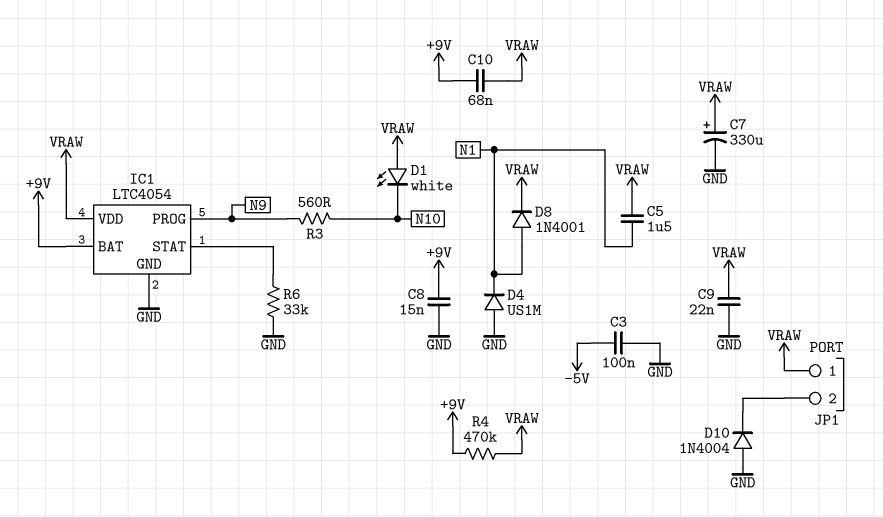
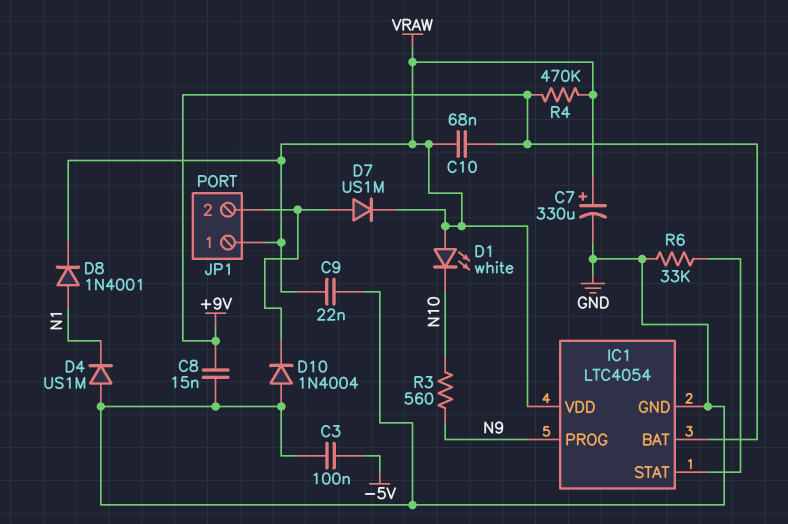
C5: 1.5uF (N1, VRAW) -> none
D7: none -> diode US1M (A JP1/2, K VRAW)

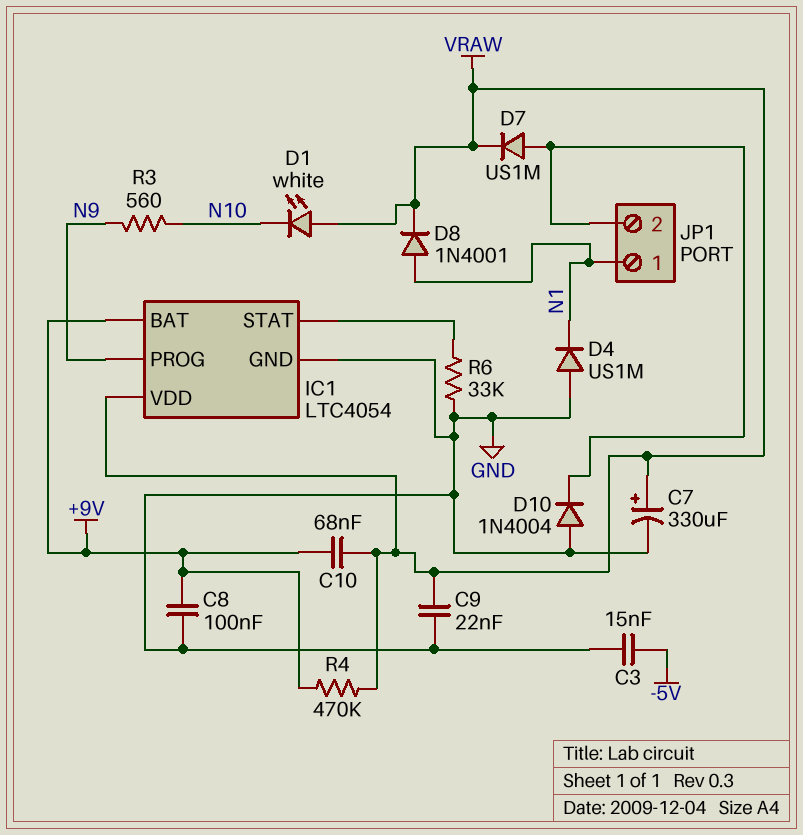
C3: 100nF (-5V, GND) -> 15nF (-5V, GND)
C8: 15nF (+9V, GND) -> 100nF (+9V, GND)
JP1 pin 1: VRAW -> N1

